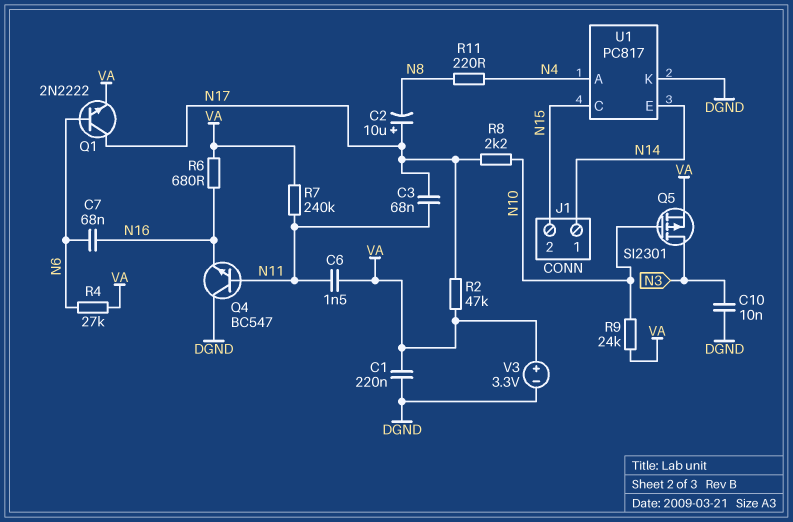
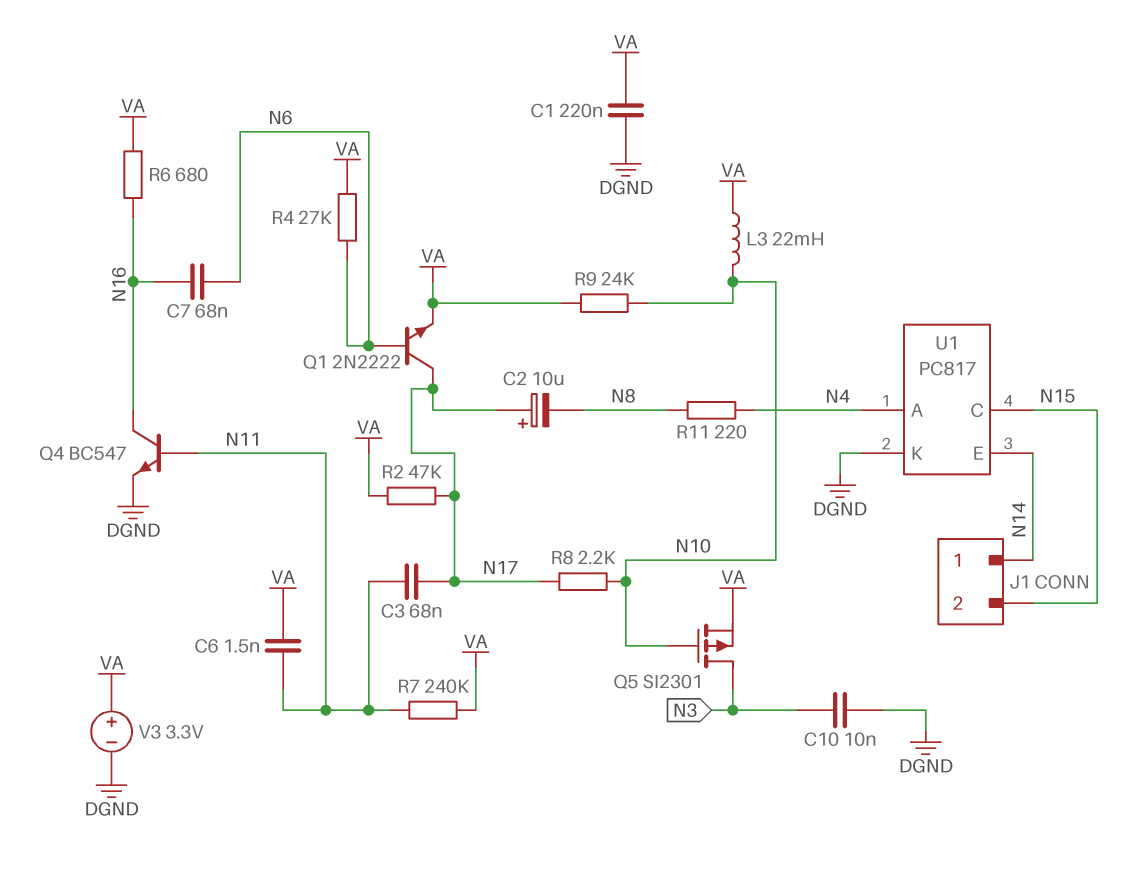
L3: none -> 22mH (N10, VA)
Q4: NPN BC547 (B N11, C DGND, E N16) -> NPN BC547 (B N11, C N16, E DGND)

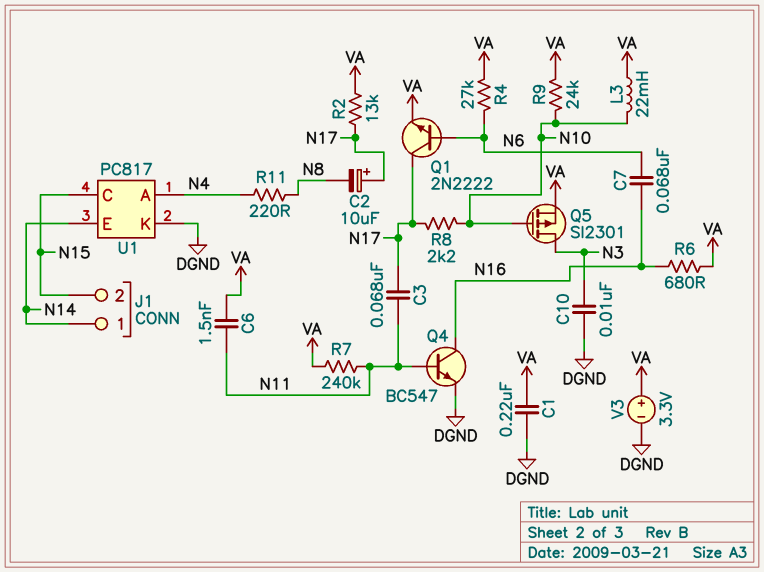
R2: 47k (N17, VA) -> 13k (N17, VA)

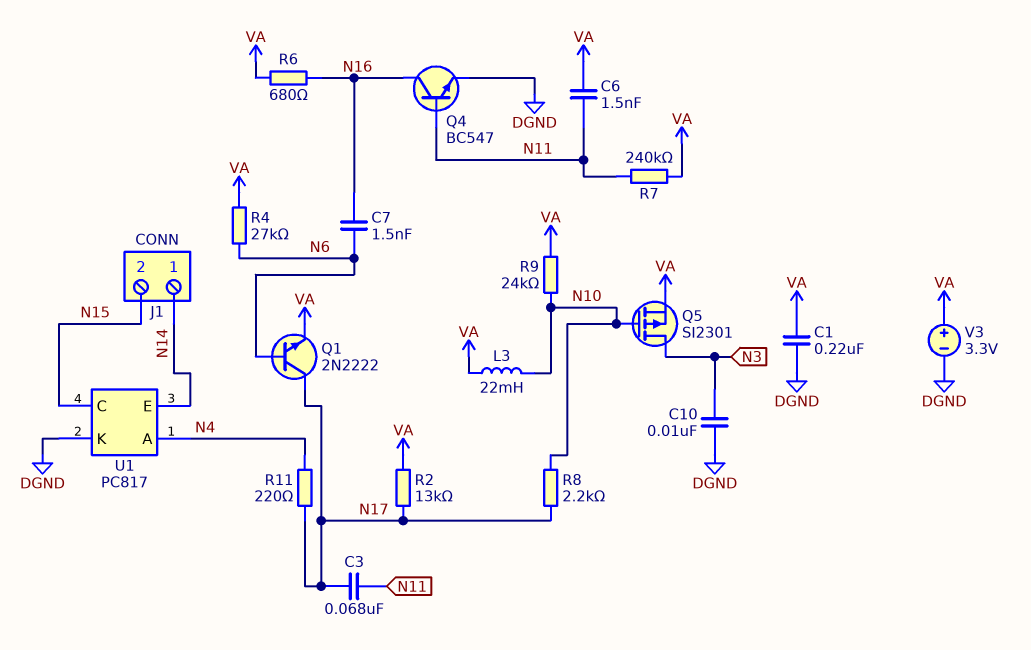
C2: 10uF (plus N17, minus N8) -> none
C7: 68nF (N6, N16) -> 1.5nF (N6, N16)
R11: 220 (N4, N8) -> 220 (N4, N17)

